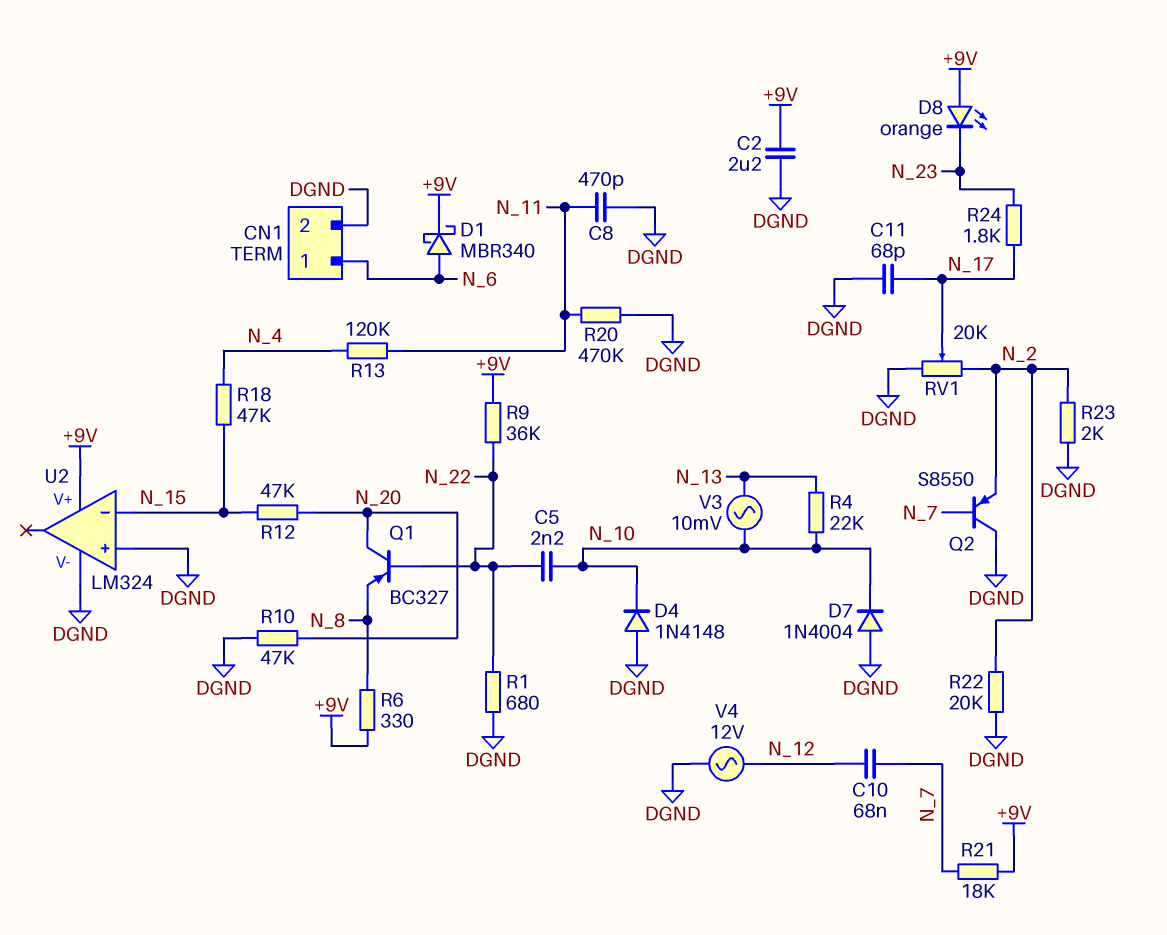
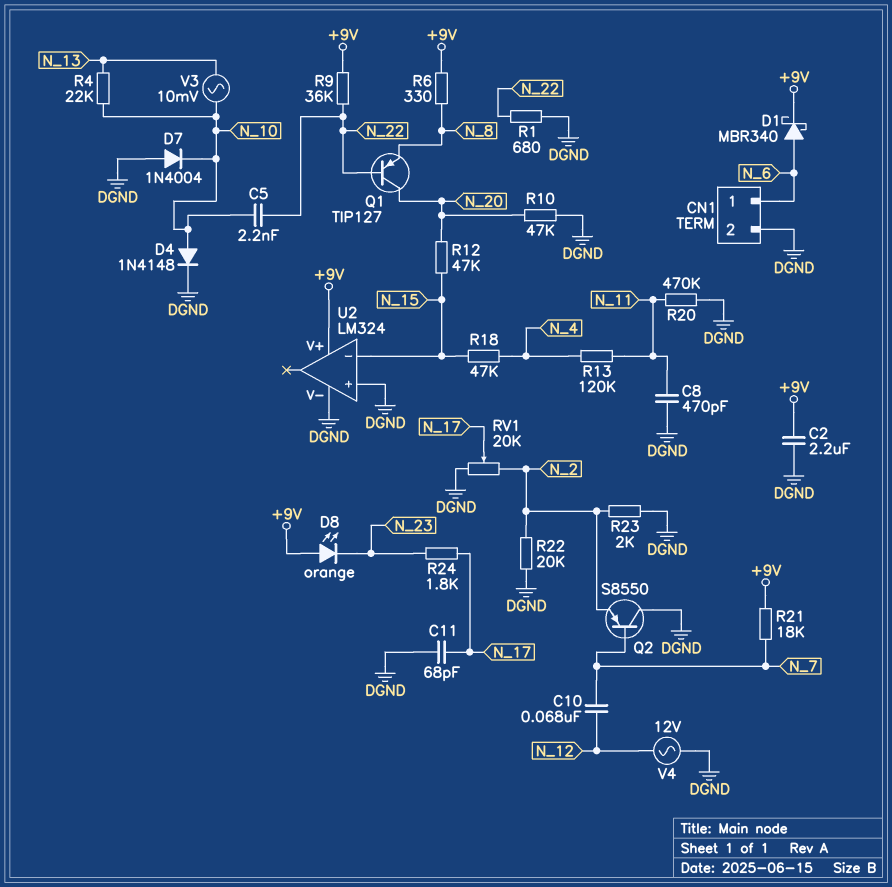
D4: diode 1N4148 (A DGND, K N_10) -> diode 1N4148 (A N_10, K DGND)
Q1: PNP BC327 (B N_22, C N_20, E N_8) -> PNP TIP127 (B N_22, C N_20, E N_8)

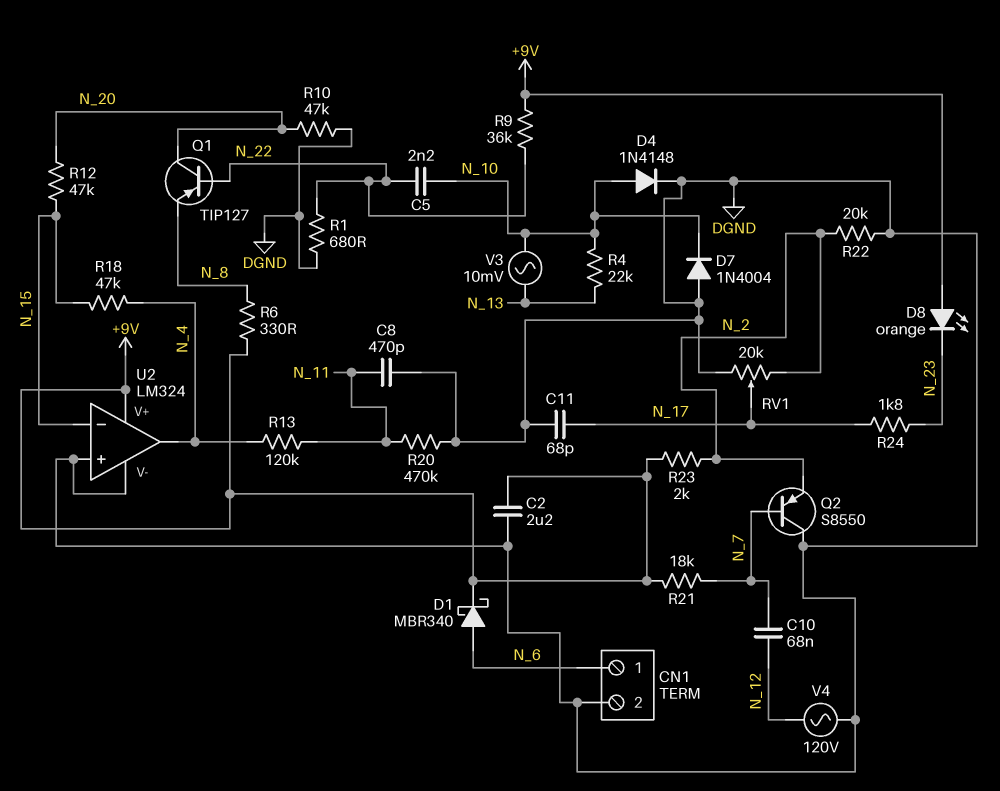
R23: 2k (DGND, N_2) -> 2k (+9V, N_2)
U2 pin out: none -> N_4
V4: AC 12V (DGND, N_12) -> AC 120V (DGND, N_12)

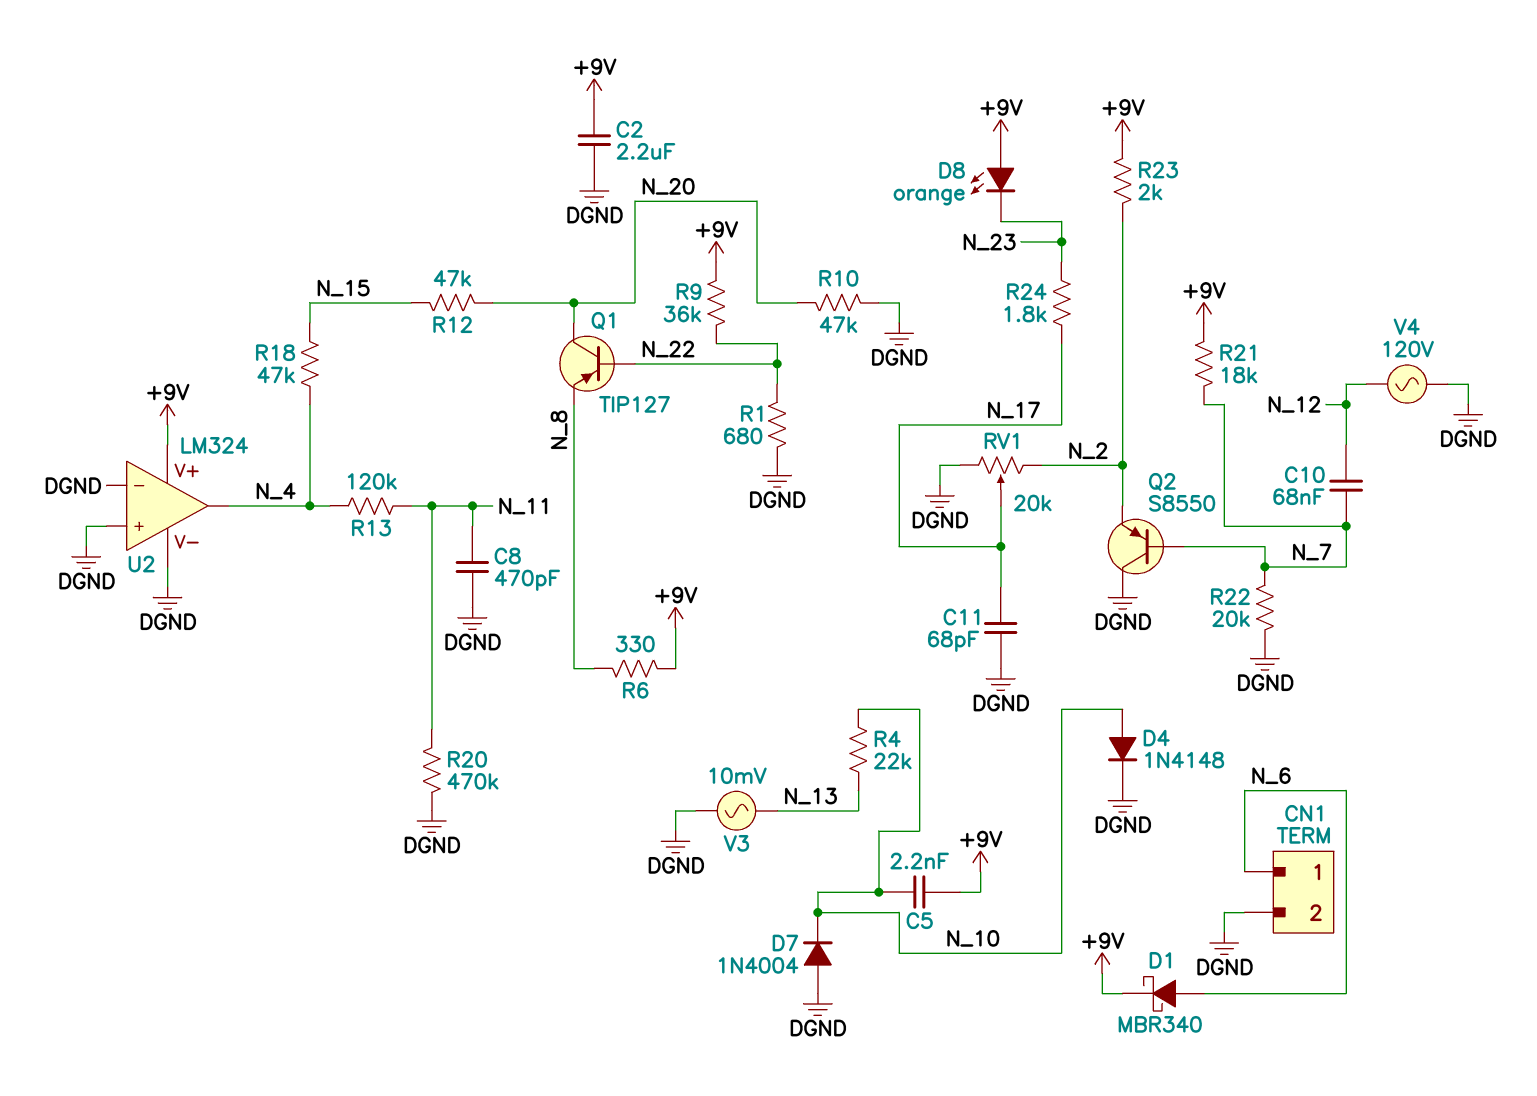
C5: 2.2nF (N_10, N_22) -> 2.2nF (+9V, N_10)
R22: 20k (DGND, N_2) -> 20k (DGND, N_7)
U2 pin in-: N_15 -> DGND
V3: AC 10mV (N_10, N_13) -> AC 10mV (DGND, N_13)

